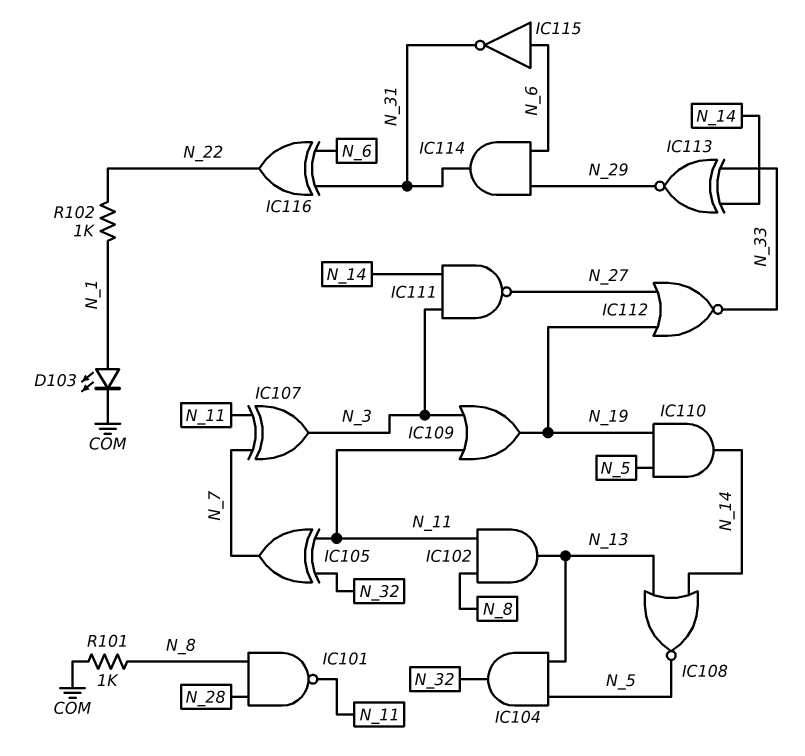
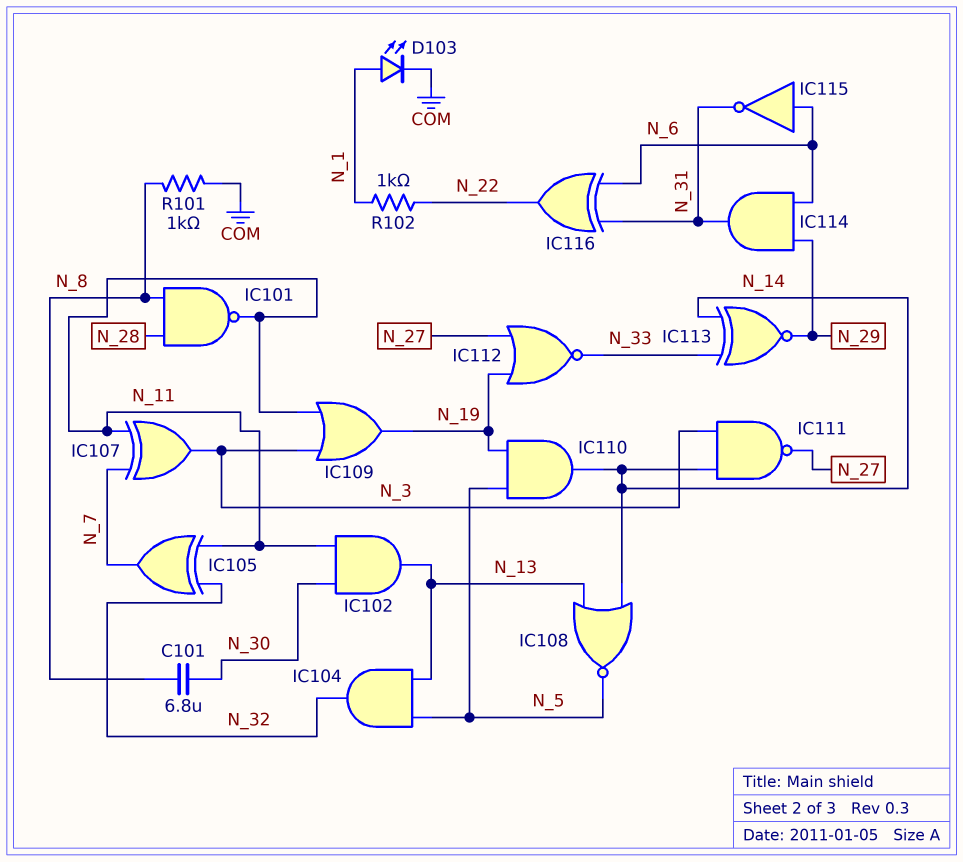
C101: none -> 6.8uF (N_8, N_30)
IC102: AND (in N_8, in N_11, out N_13) -> AND (in N_11, in N_30, out N_13)

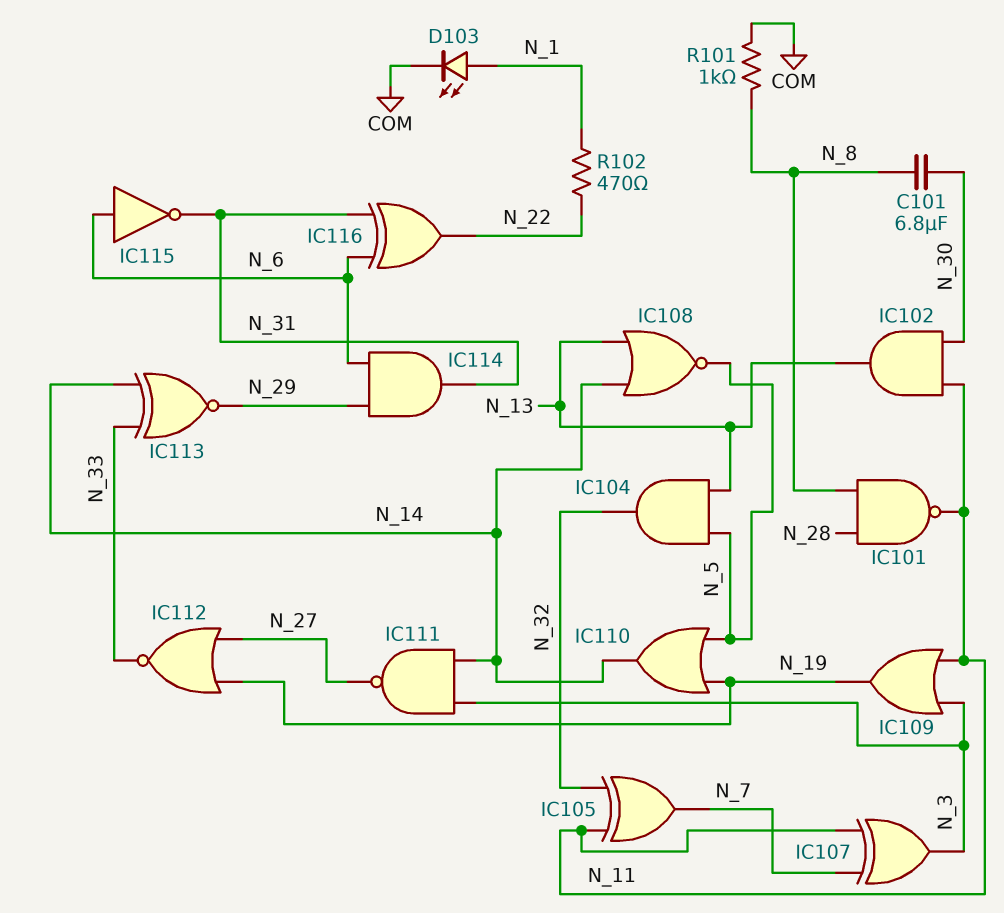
IC110: AND (in N_5, in N_19, out N_14) -> OR (in N_5, in N_19, out N_14)
R102: 1k (N_1, N_22) -> 470 (N_1, N_22)

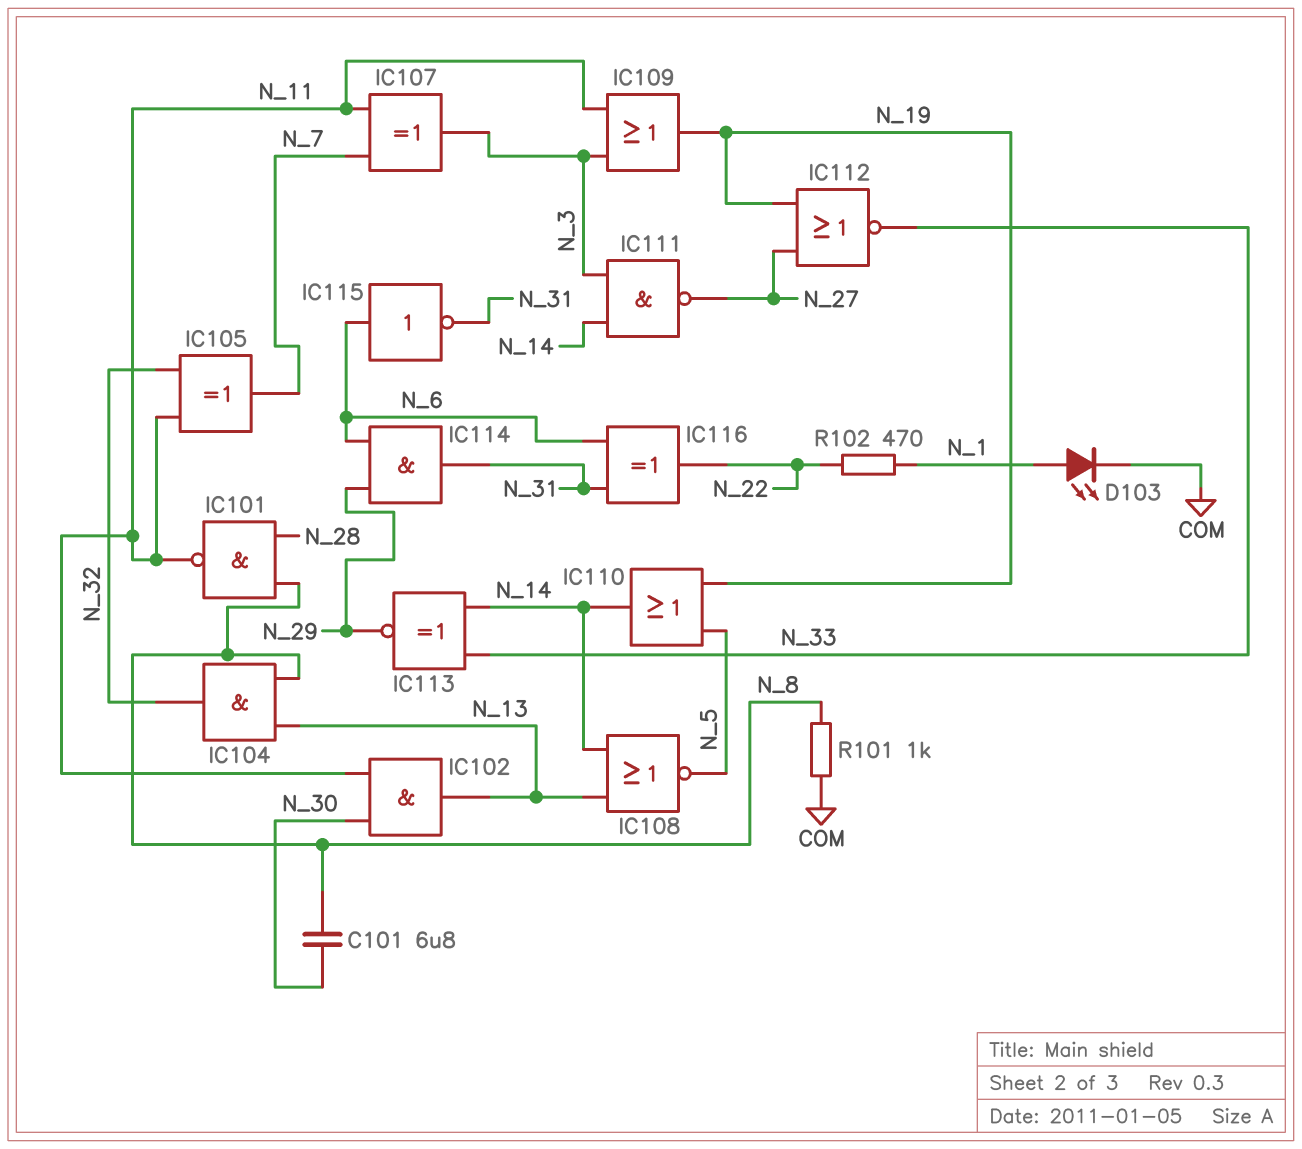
IC104: AND (in N_5, in N_13, out N_32) -> AND (in N_8, in N_13, out N_32)

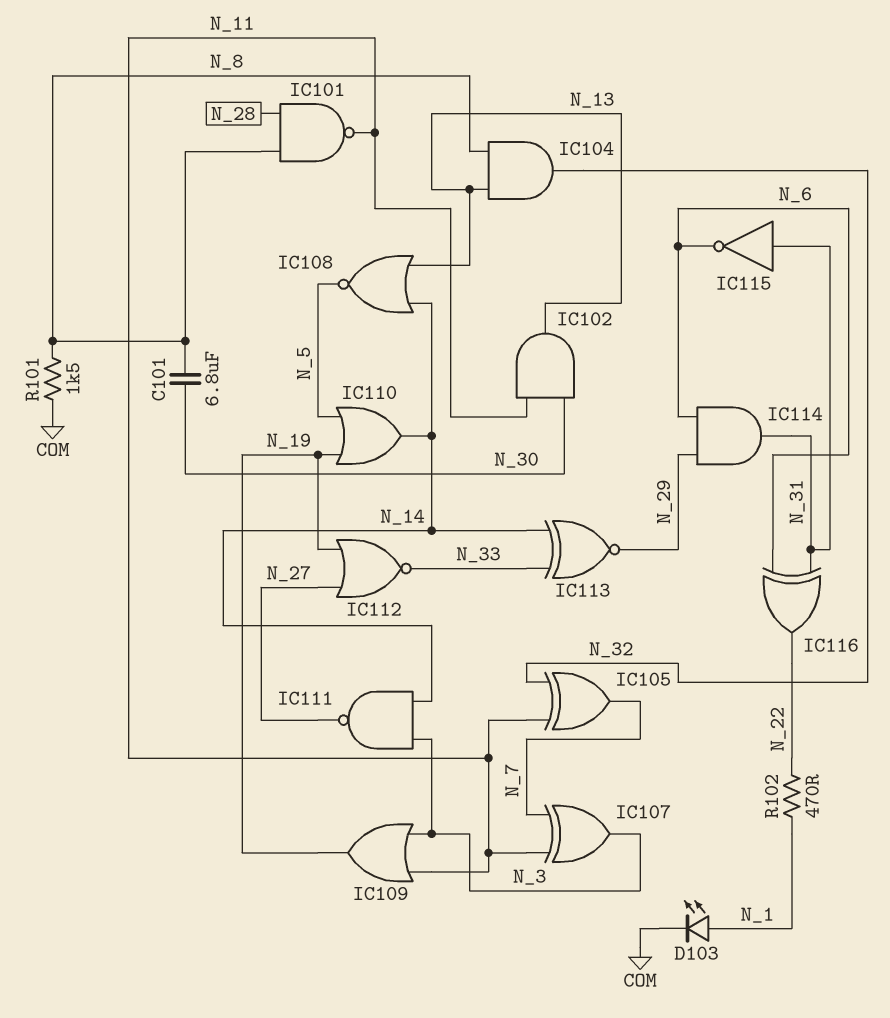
IC115: NOT (in N_6, out N_31) -> NOT (in N_31, out N_6)
R101: 1k (COM, N_8) -> 1.5k (COM, N_8)

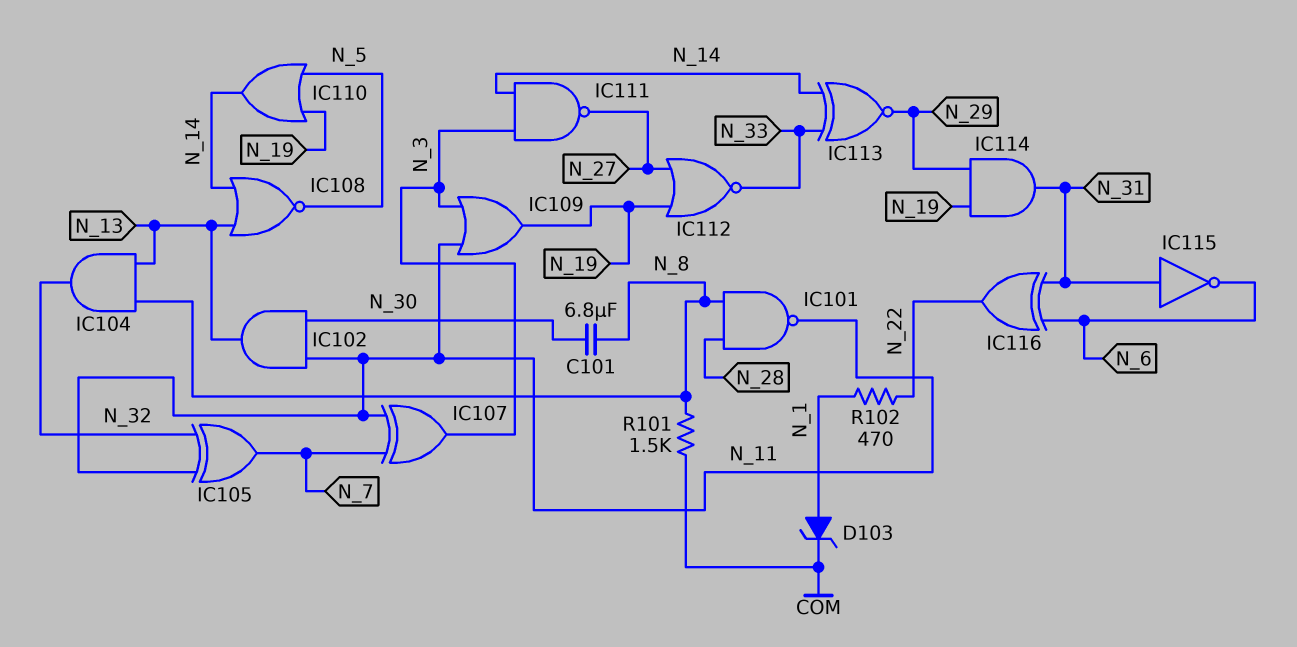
D103: LED (A N_1, K COM) -> zener (A N_1, K COM)
IC114: AND (in N_6, in N_29, out N_31) -> AND (in N_19, in N_29, out N_31)

